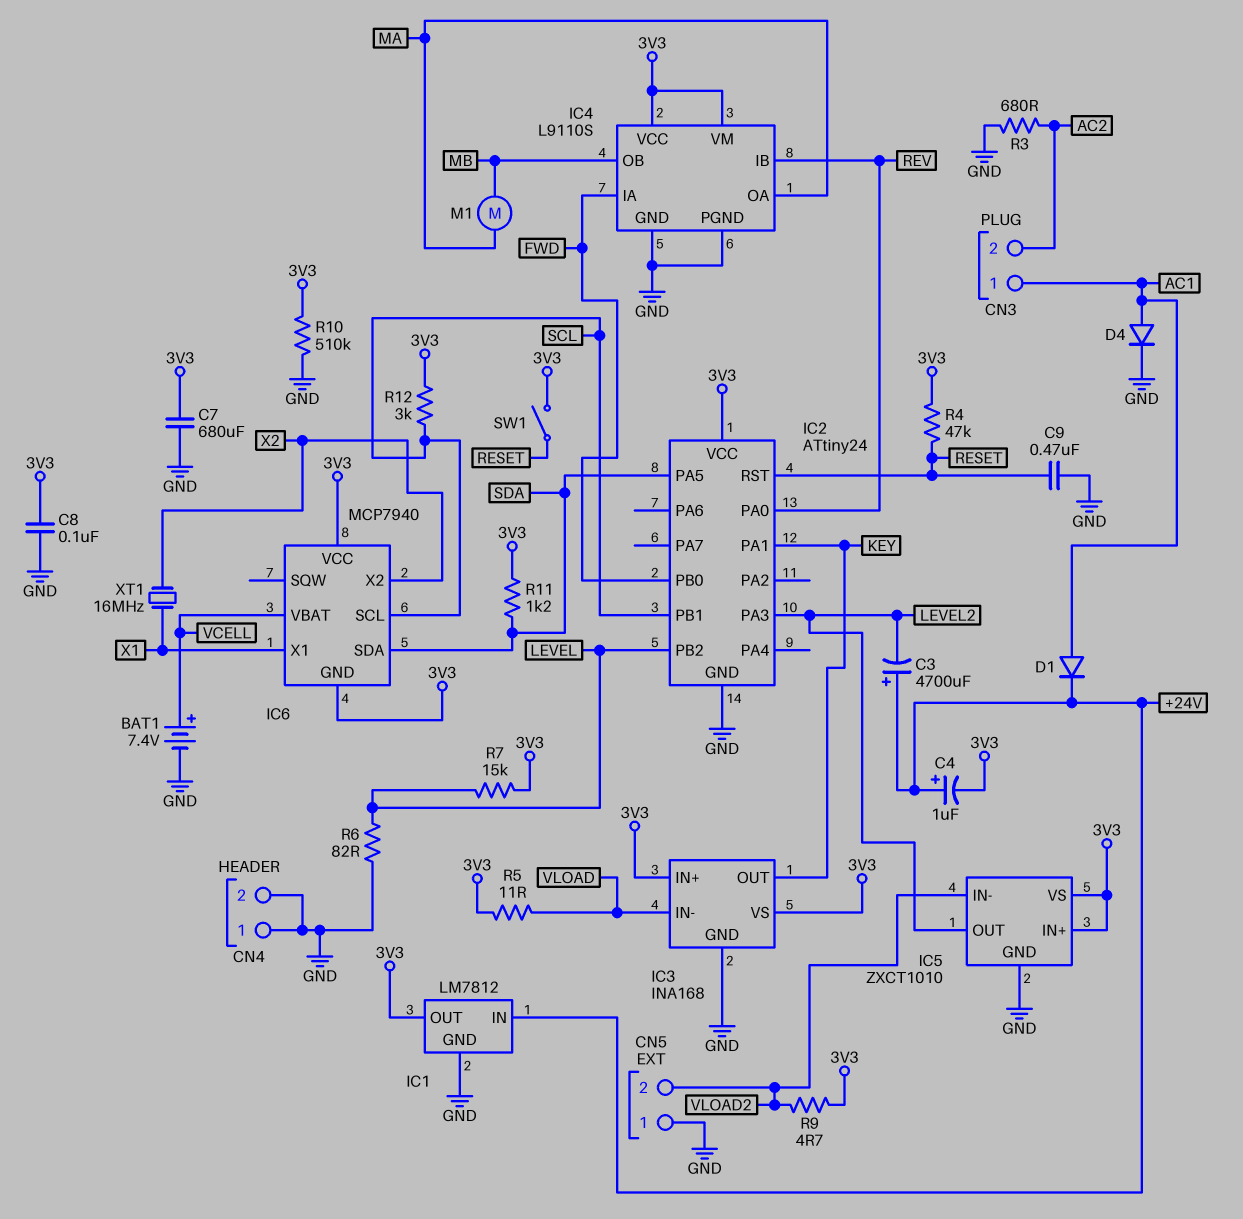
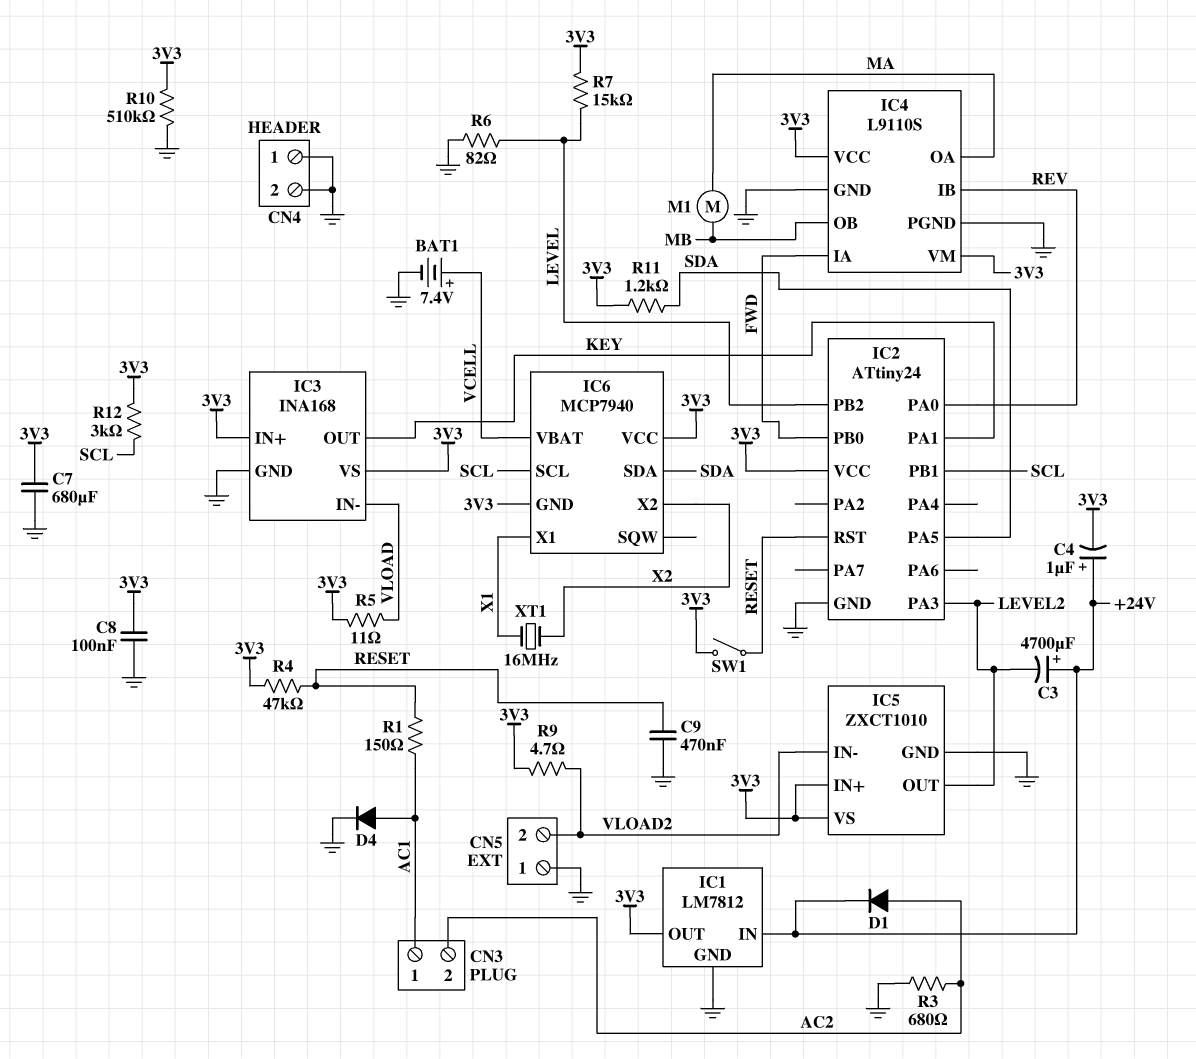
D1: diode (A AC1, K +24V) -> diode (A AC2, K +24V)
R1: none -> 150 (AC1, RESET)

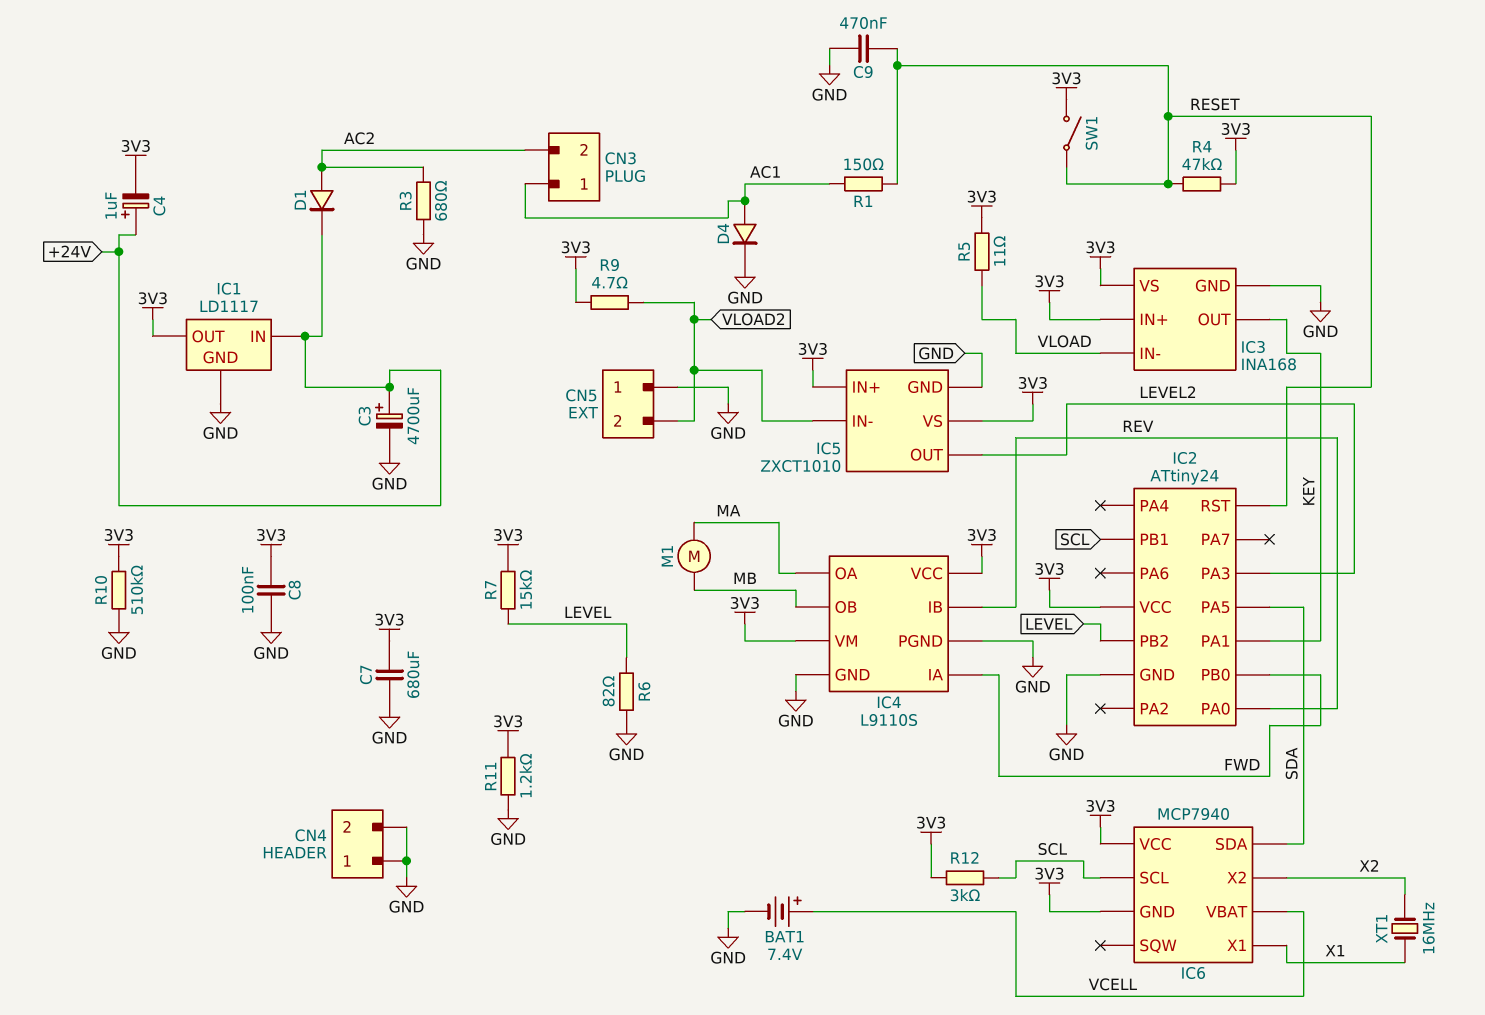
C3: 4700uF (plus +24V, minus LEVEL2) -> 4700uF (plus +24V, minus GND)
IC1: LM7812 -> LD1117
R11: 1.2k (3V3, SDA) -> 1.2k (3V3, GND)

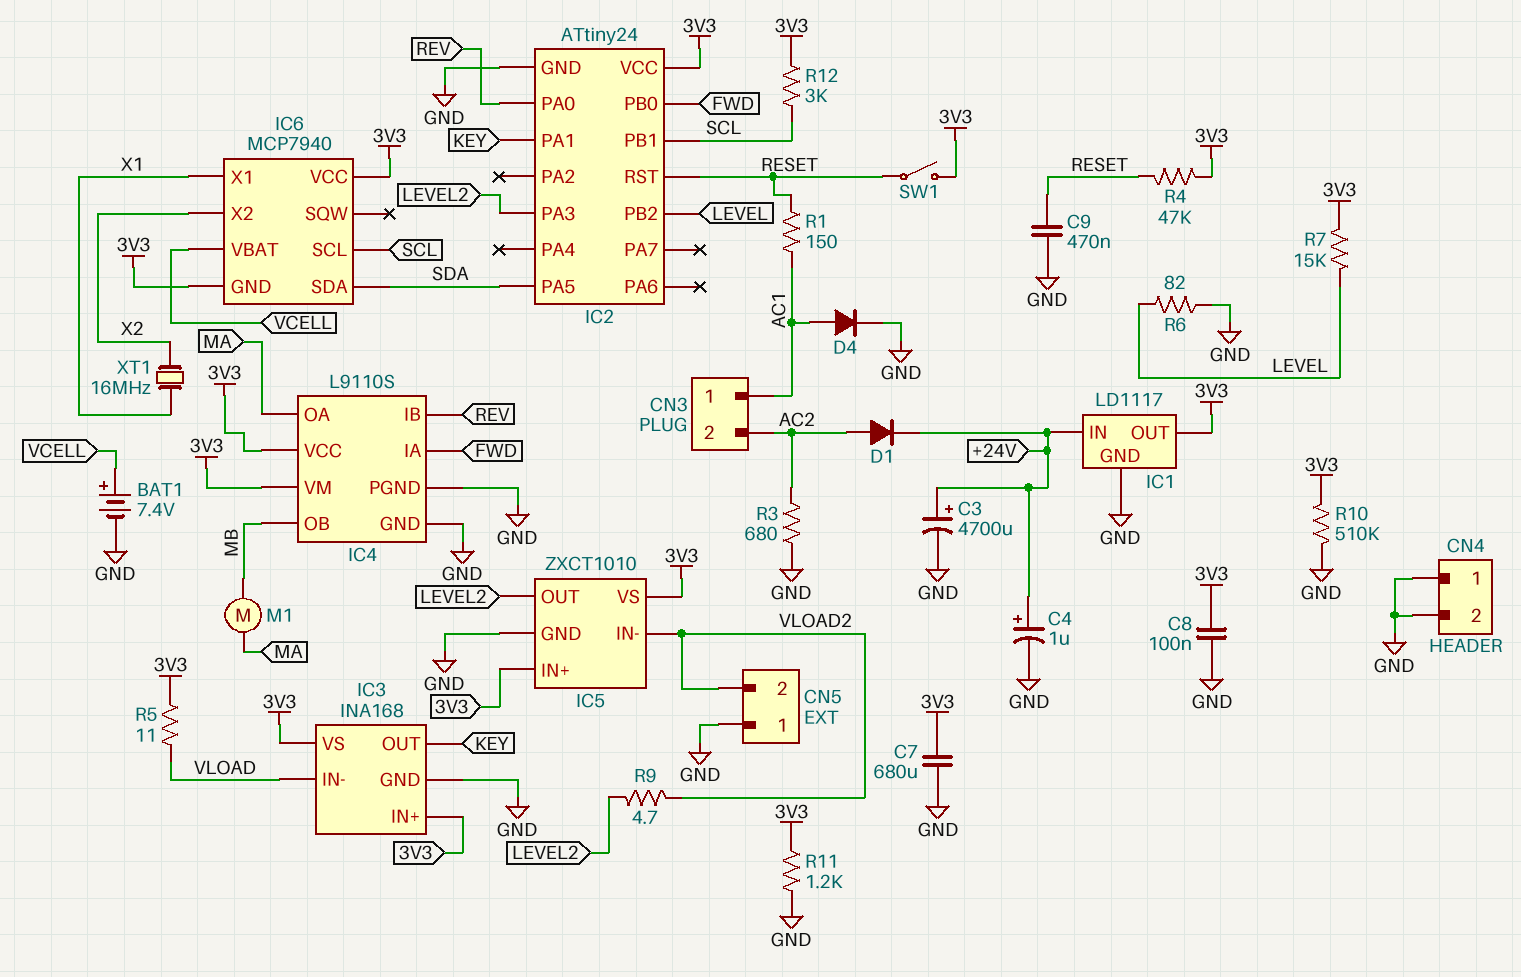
C4: 1uF (plus +24V, minus 3V3) -> 1uF (plus +24V, minus GND)
R9: 4.7 (3V3, VLOAD2) -> 4.7 (LEVEL2, VLOAD2)

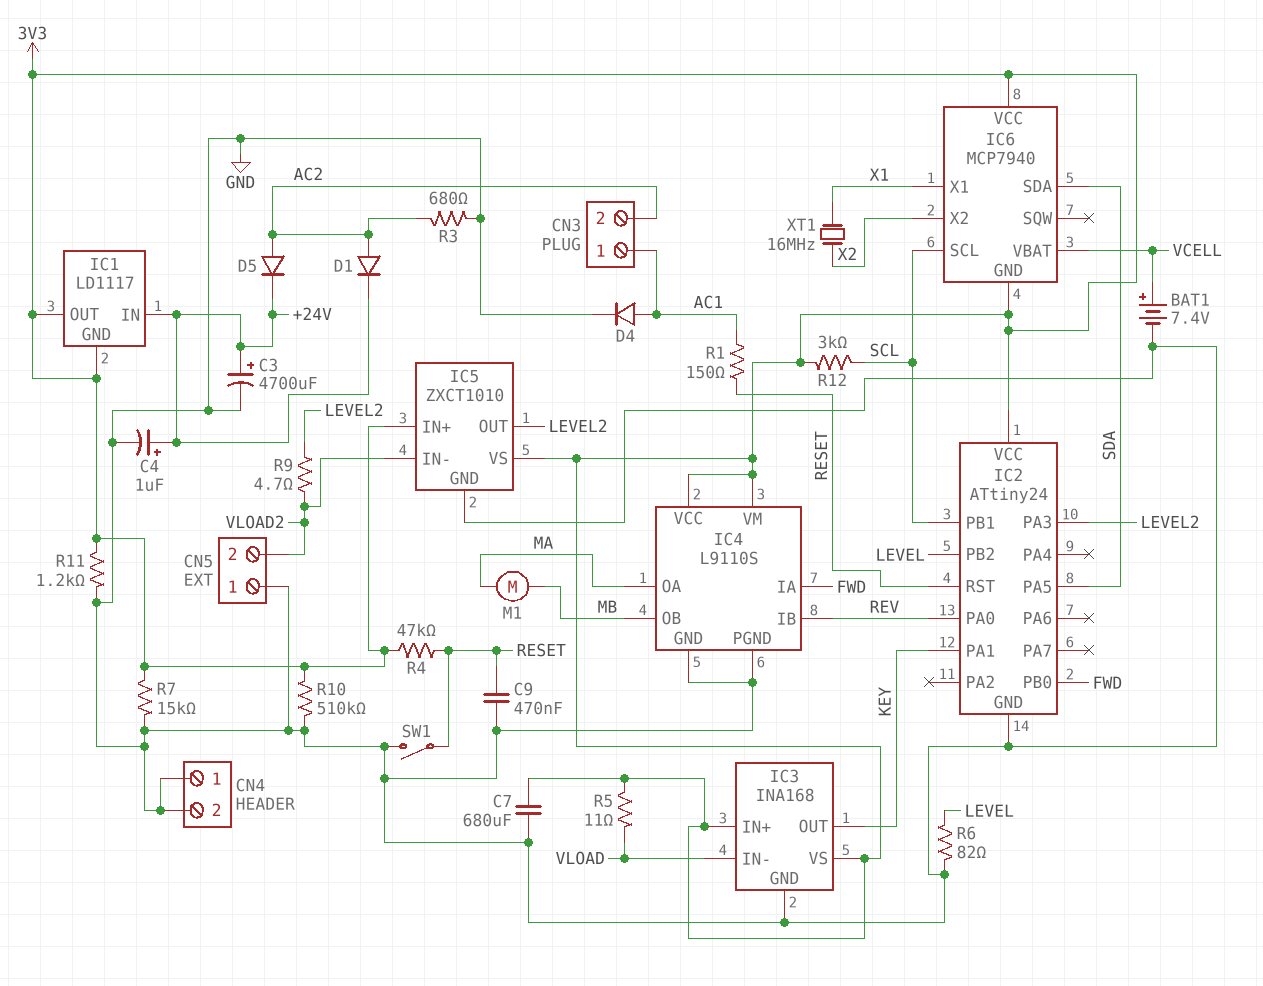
C8: 100nF (3V3, GND) -> none
D5: none -> diode (A AC2, K +24V)
IC1 pin GND: GND -> 3V3
R7: 15k (3V3, LEVEL) -> 15k (3V3, GND)
SW1: switch (3V3, RESET) -> switch (GND, RESET)

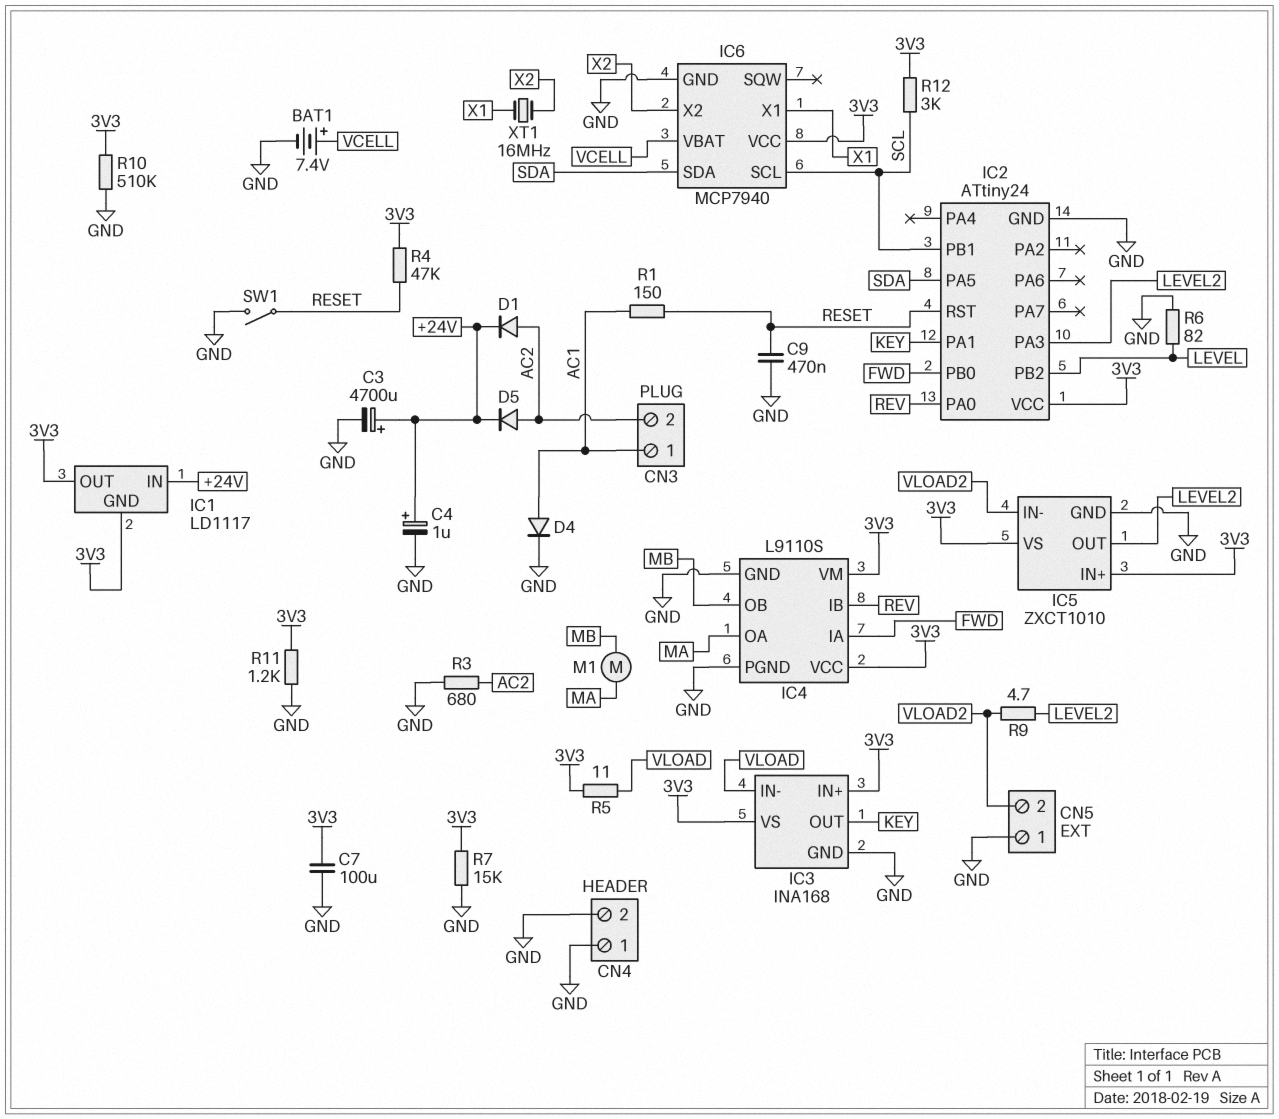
C7: 680uF (3V3, GND) -> 100uF (3V3, GND)
IC6 pin GND: 3V3 -> GND

